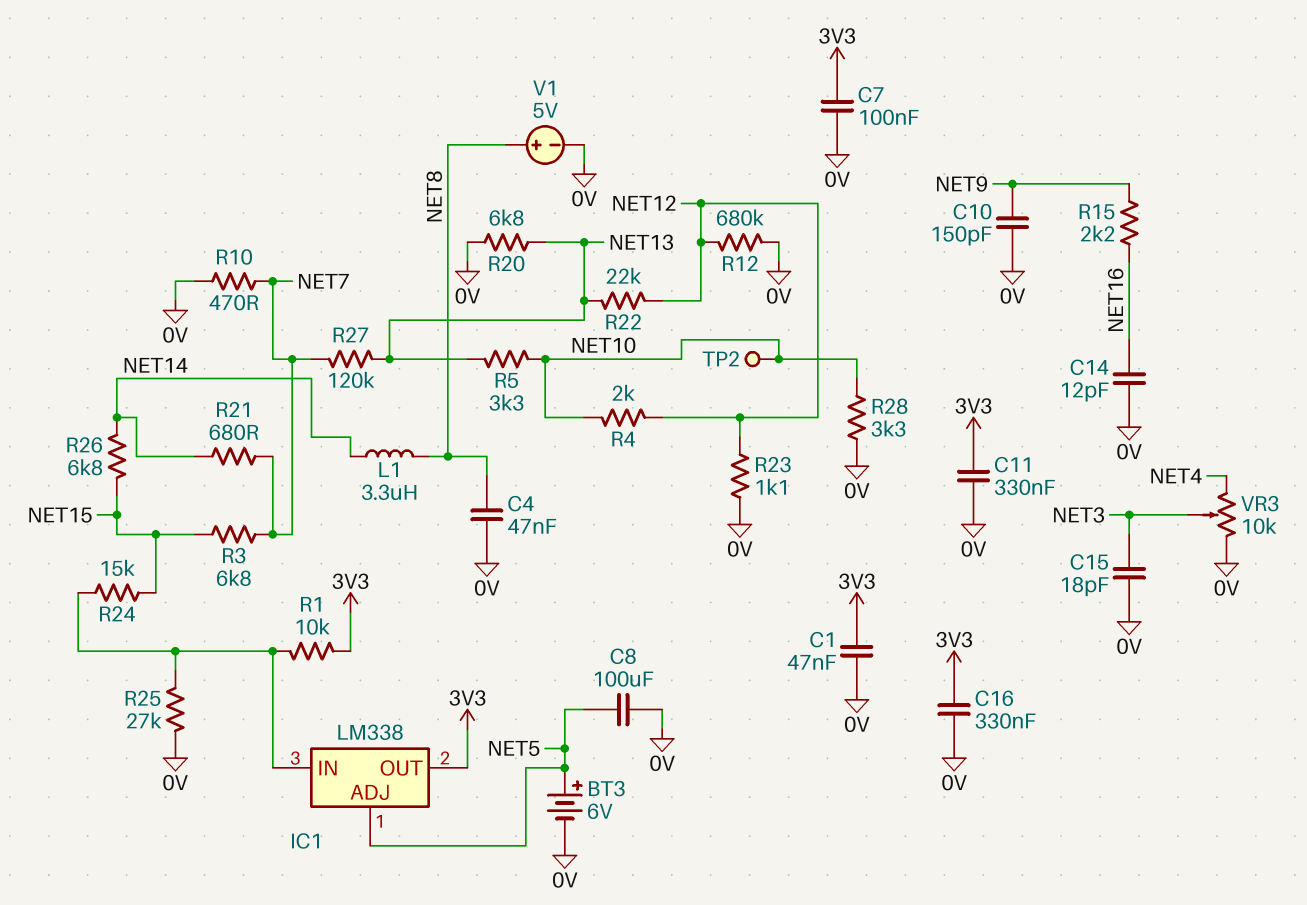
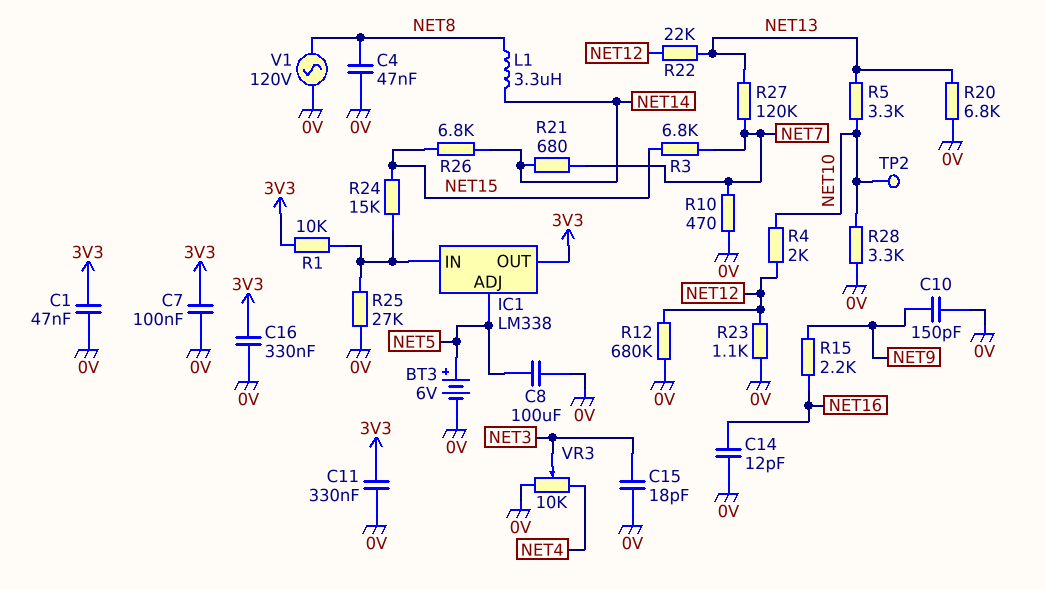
V1: 5V (plus NET8, minus 0V) -> AC 120V (0V, NET8)

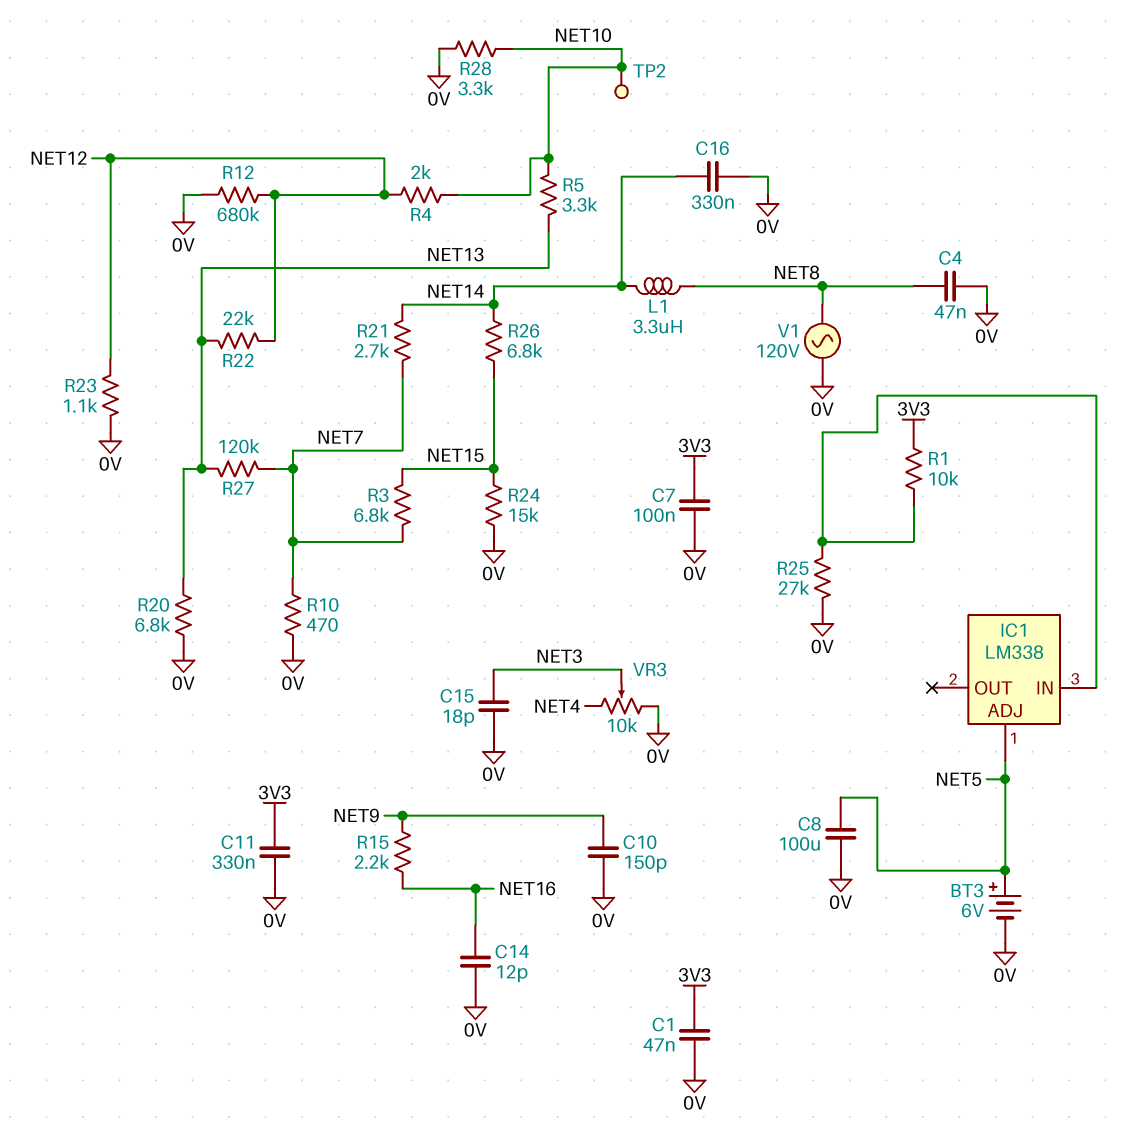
C16: 330nF (0V, 3V3) -> 330nF (0V, NET14)
IC1 pin OUT: 3V3 -> none
R21: 680 (NET7, NET14) -> 2.7k (NET7, NET14)
R24: 15k (IC1/IN, NET15) -> 15k (0V, NET15)

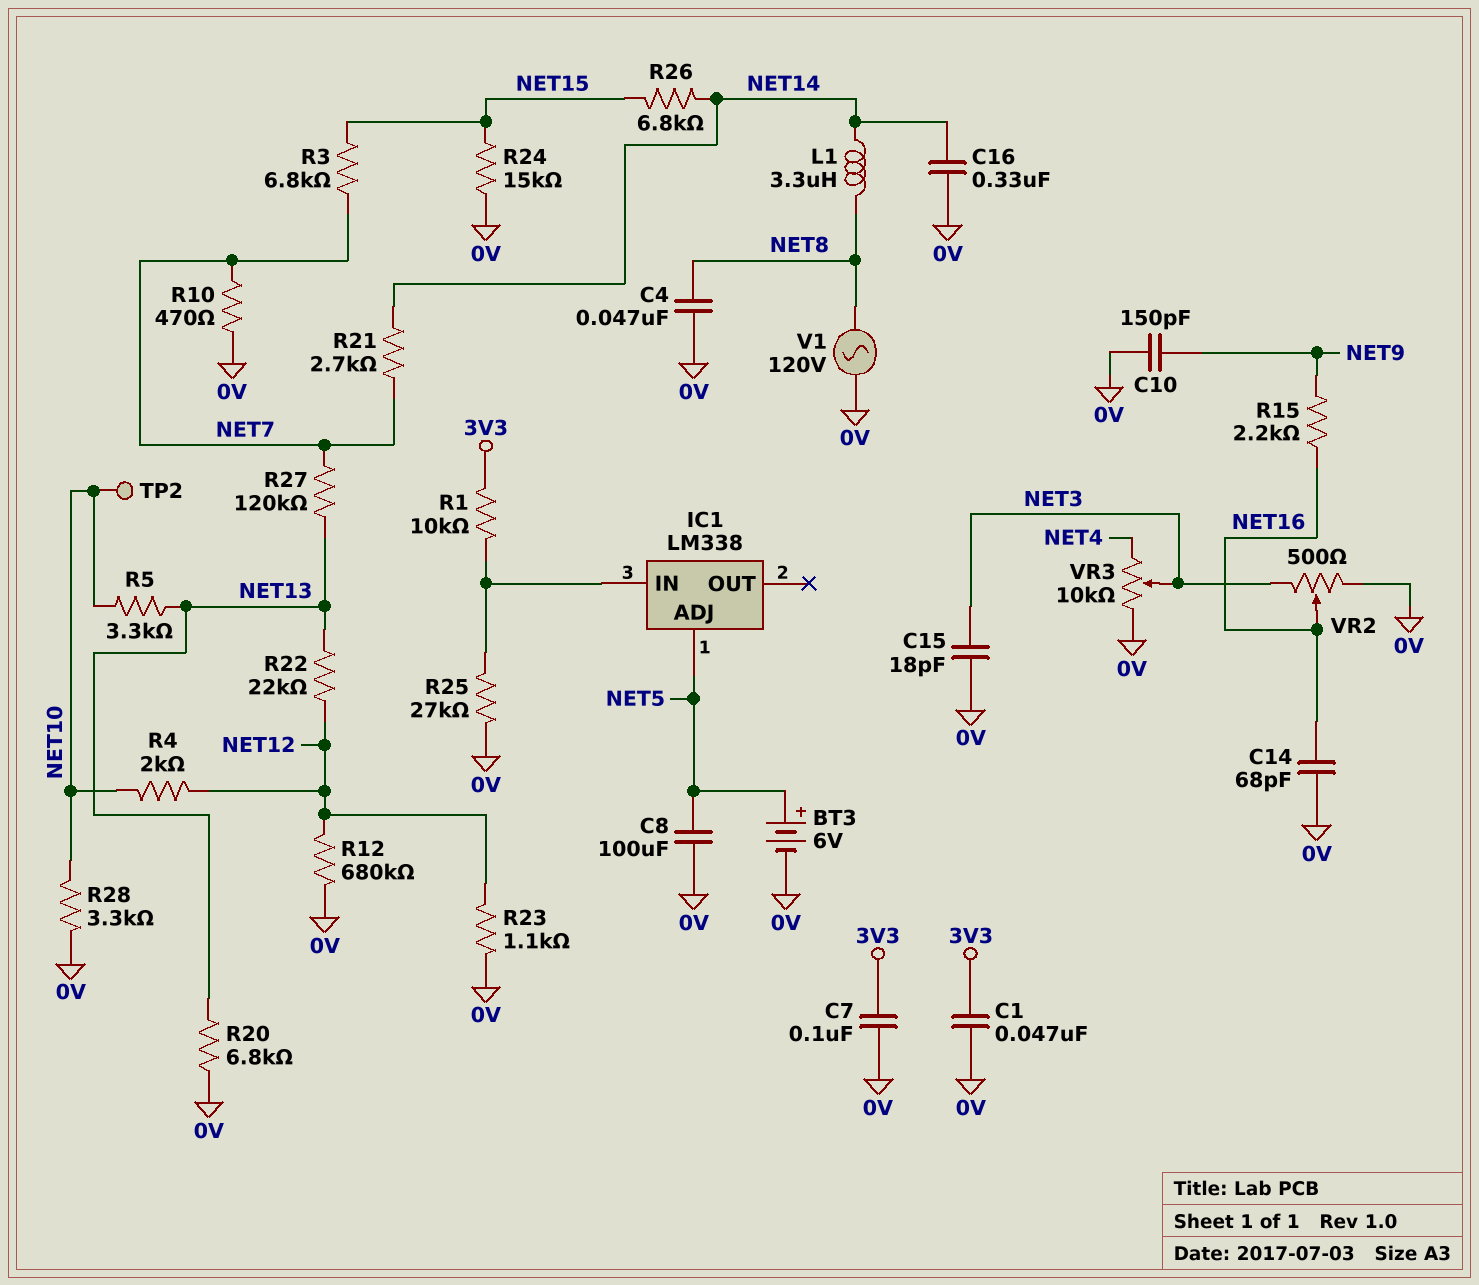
C11: 330nF (0V, 3V3) -> none
C14: 12pF (0V, NET16) -> 68pF (0V, NET16)
VR2: none -> 500 (0V, NET3, wiper NET16)

